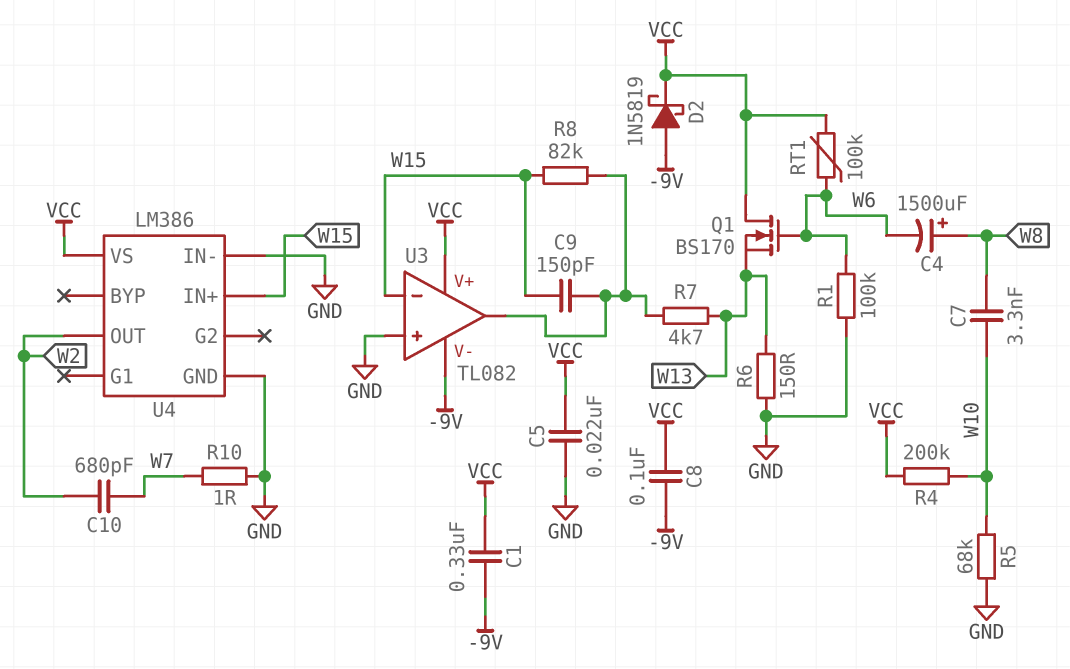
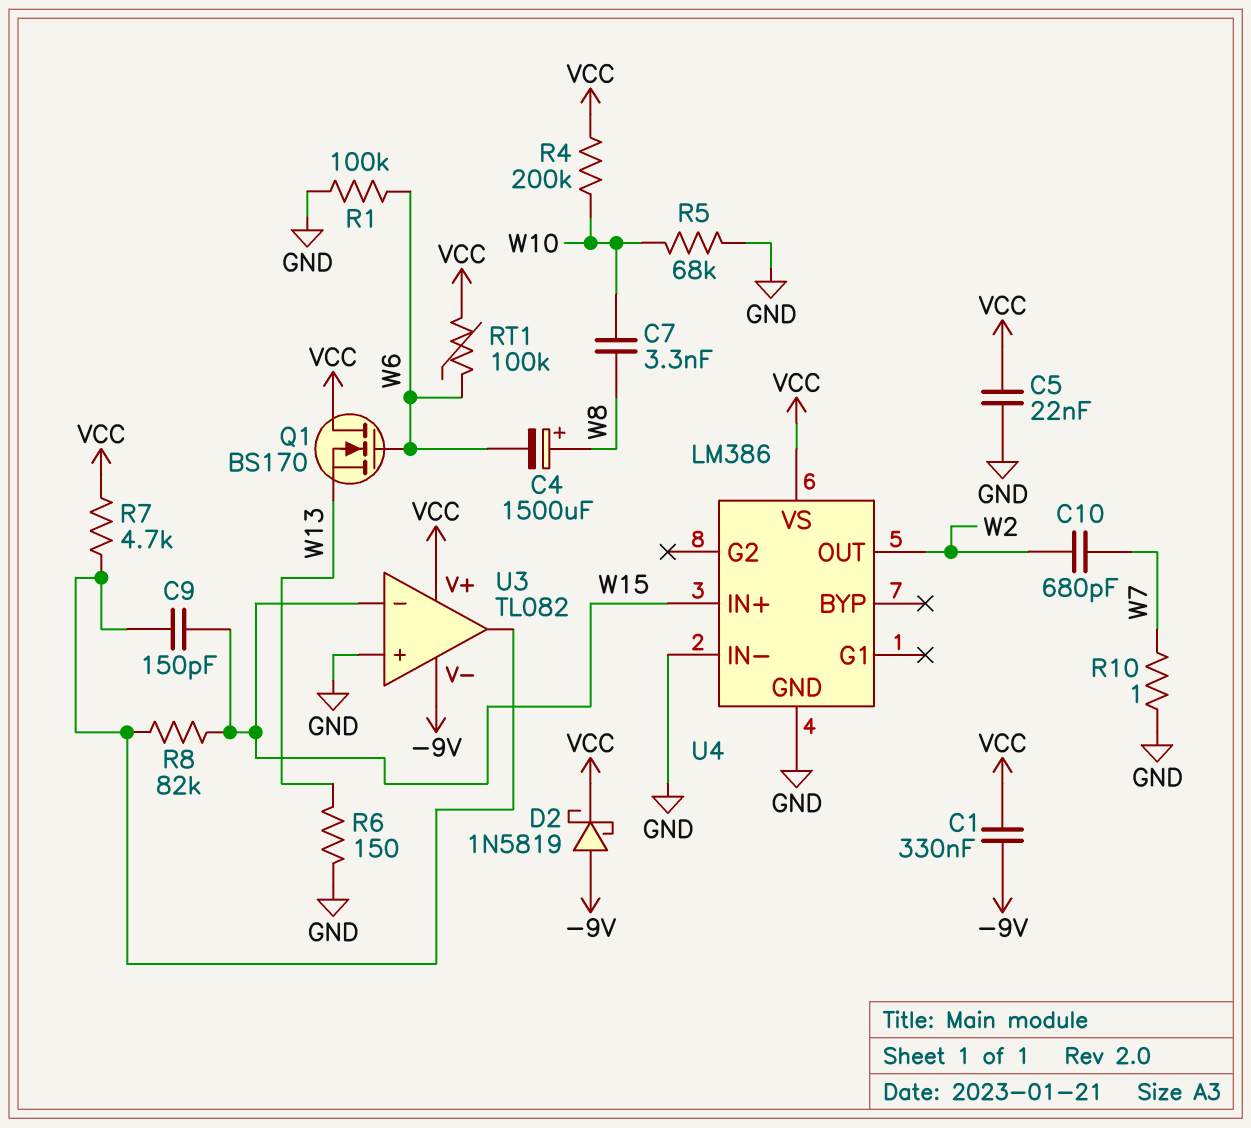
C8: 100nF (-9V, VCC) -> none
R7: 4.7k (U3/out, W13) -> 4.7k (U3/out, VCC)

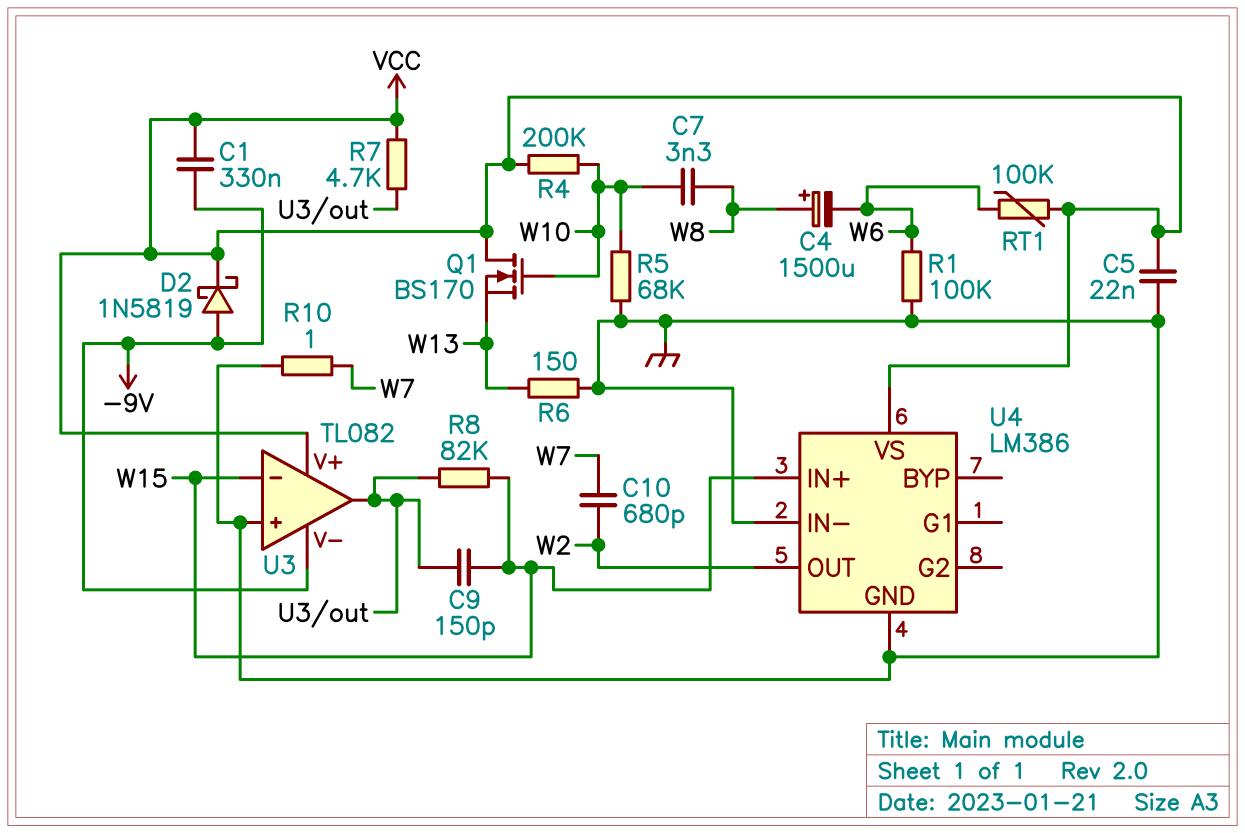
Q1: NMOS BS170 (G W6, D VCC, S W13) -> NMOS BS170 (G W10, D VCC, S W13)

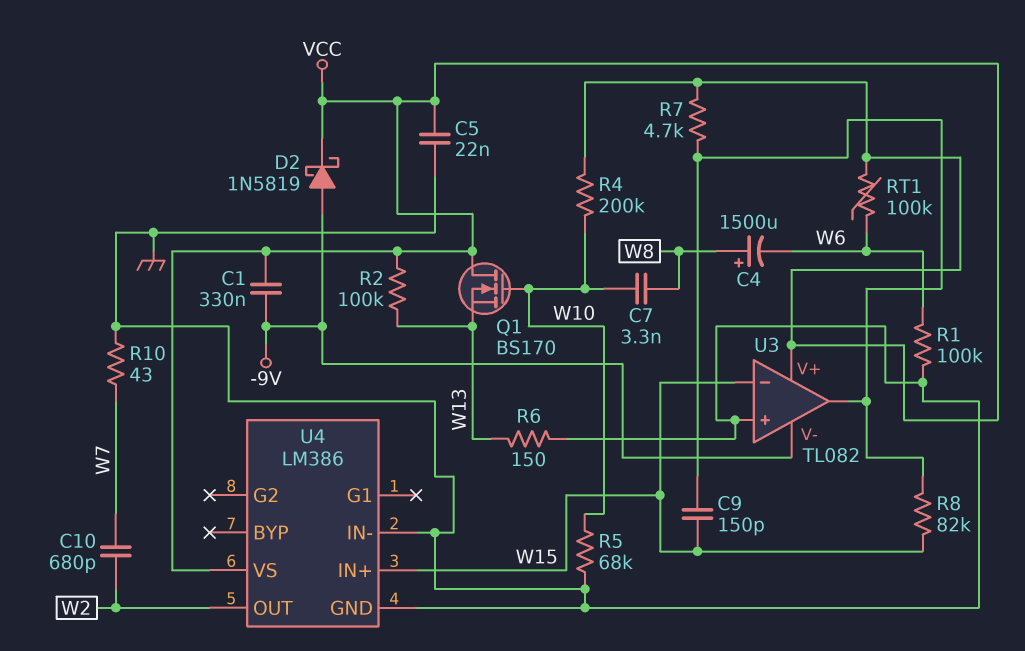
R2: none -> 100k (VCC, W13)
R10: 1 (GND, W7) -> 43 (GND, W7)

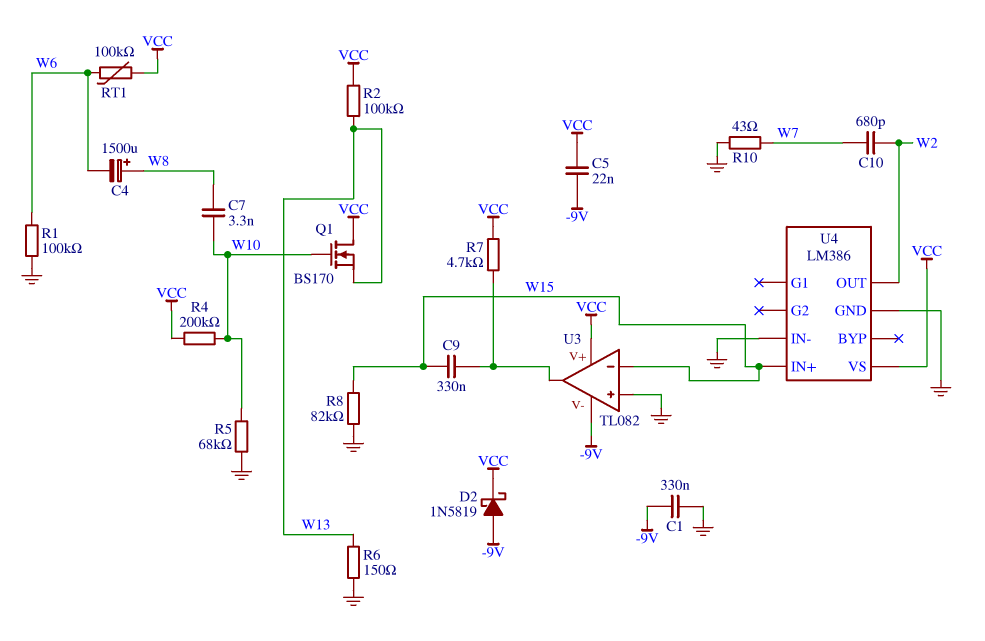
C1: 330nF (-9V, VCC) -> 330nF (-9V, GND)
C5: 22nF (GND, VCC) -> 22nF (-9V, VCC)
C9: 150pF (U3/out, W15) -> 330nF (U3/out, W15)
R8: 82k (U3/out, W15) -> 82k (GND, W15)

